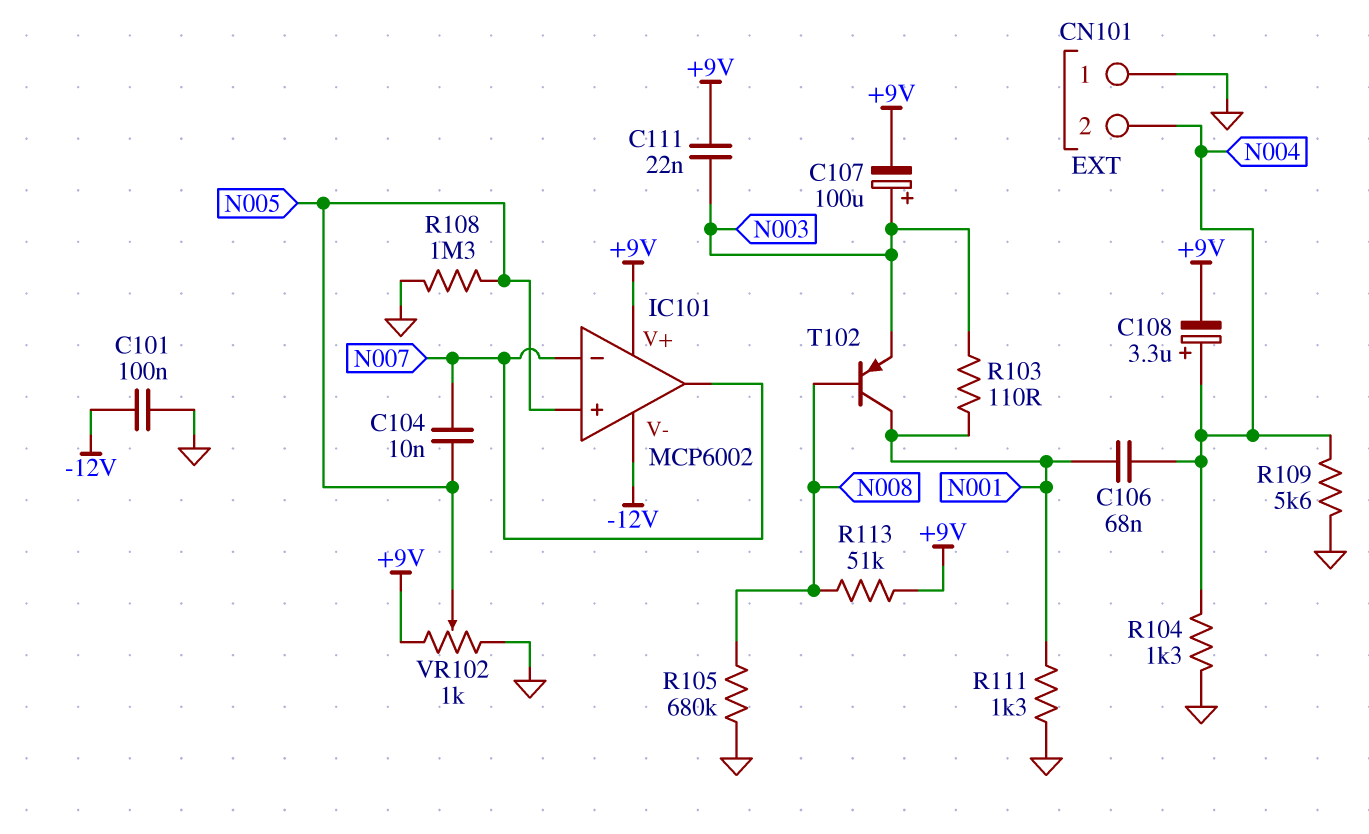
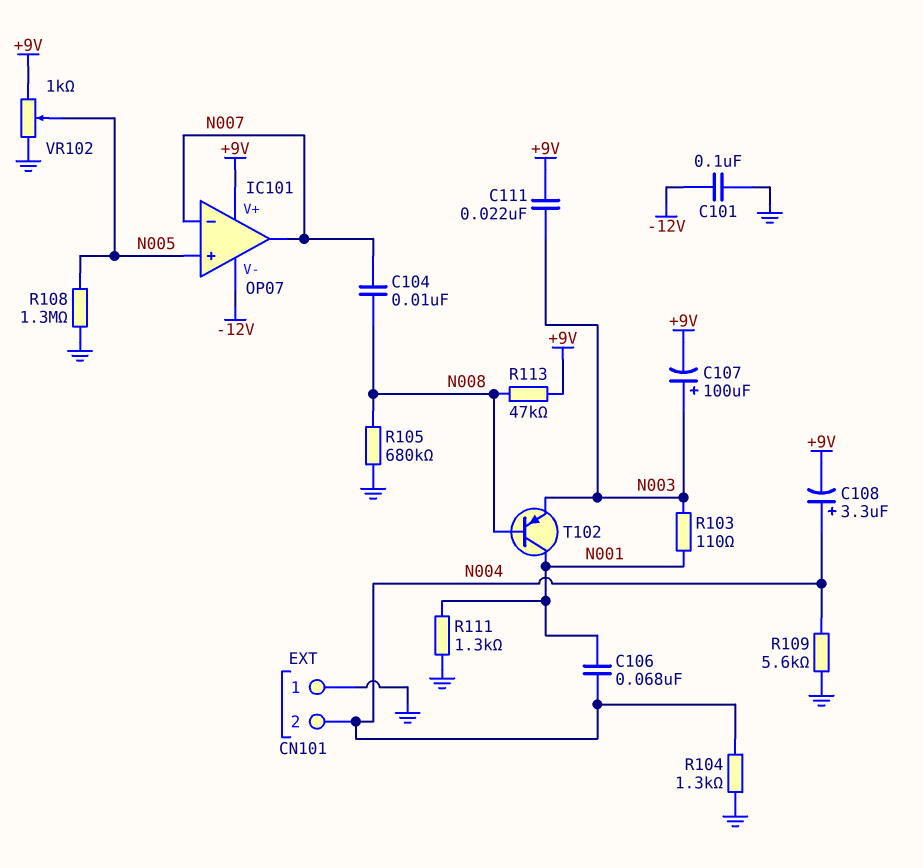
C104: 10nF (N005, N007) -> 10nF (N007, N008)
IC101: MCP6002 -> OP07
R113: 51k (+9V, N008) -> 47k (+9V, N008)

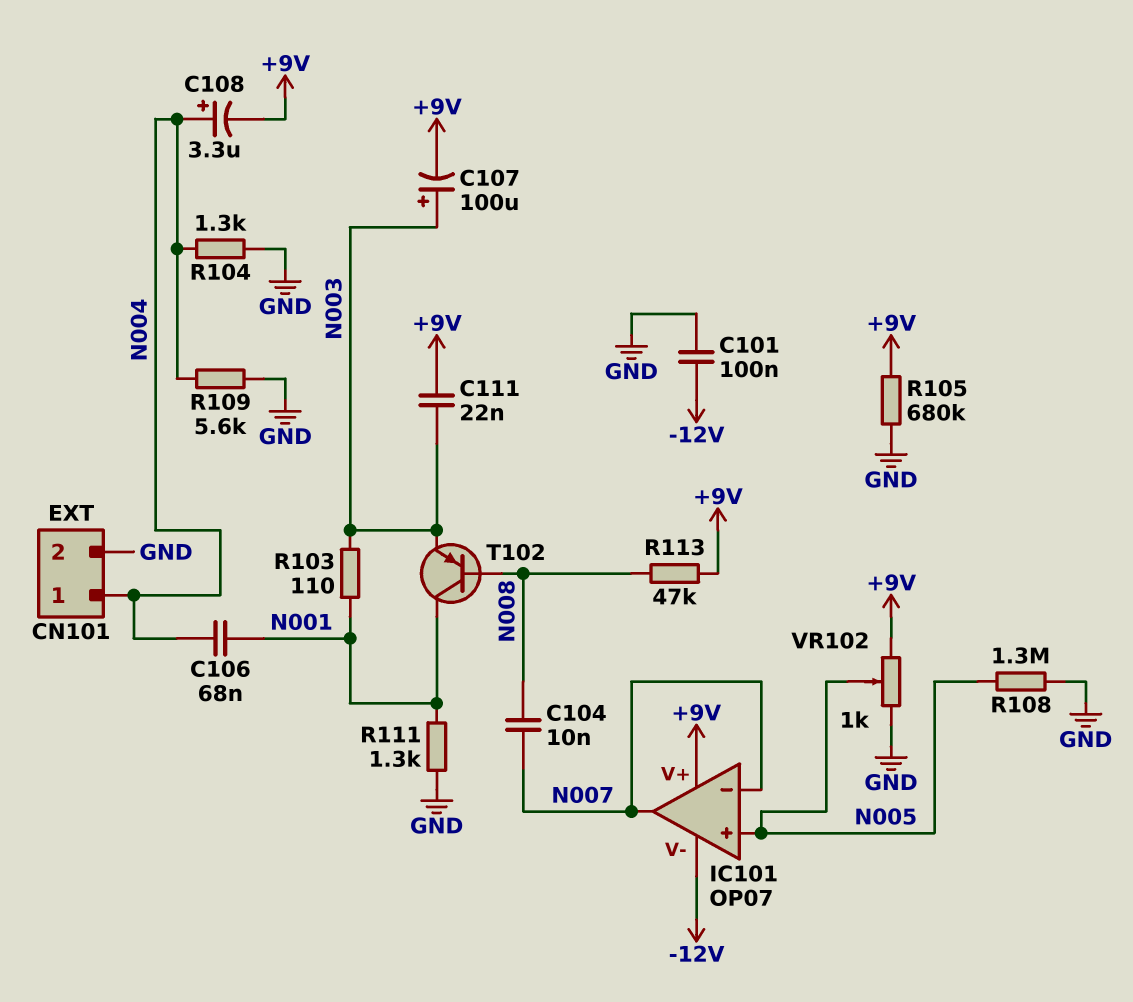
CN101 pin 1: GND -> N004
CN101 pin 2: N004 -> GND
R105: 680k (GND, N008) -> 680k (+9V, GND)

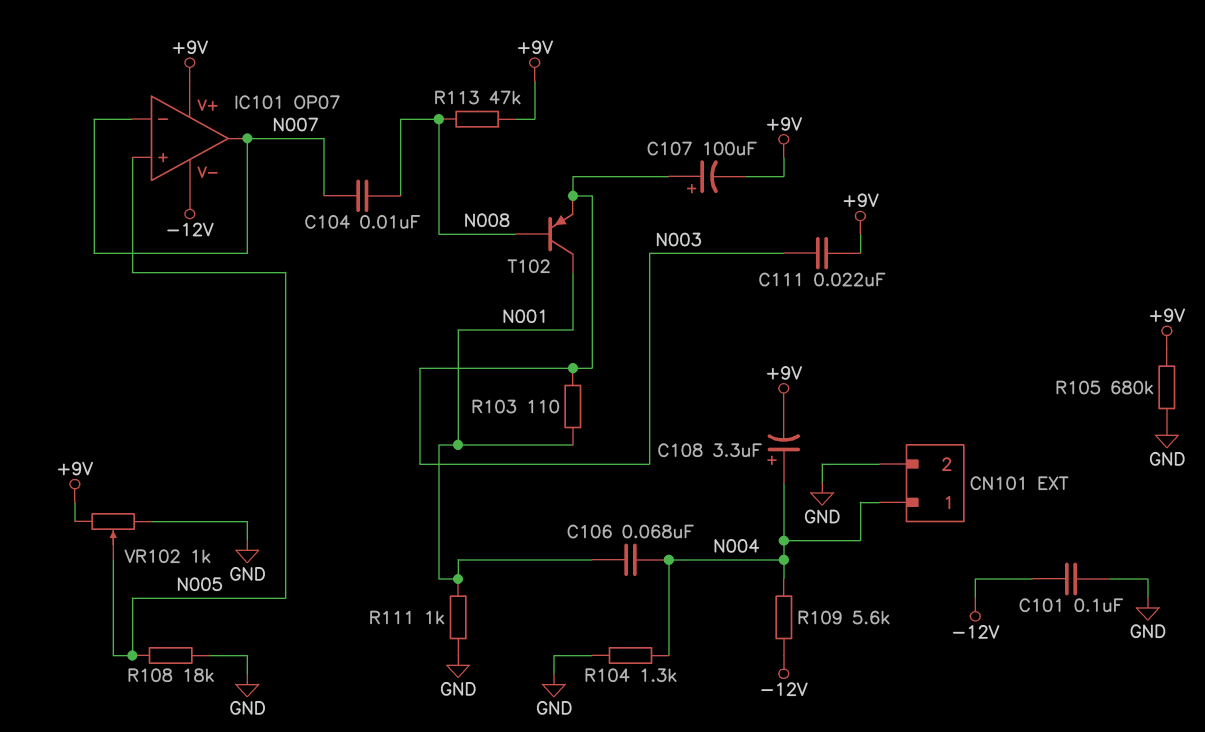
R108: 1.3M (GND, N005) -> 18k (GND, N005)
R109: 5.6k (GND, N004) -> 5.6k (-12V, N004)
R111: 1.3k (GND, N001) -> 1k (GND, N001)

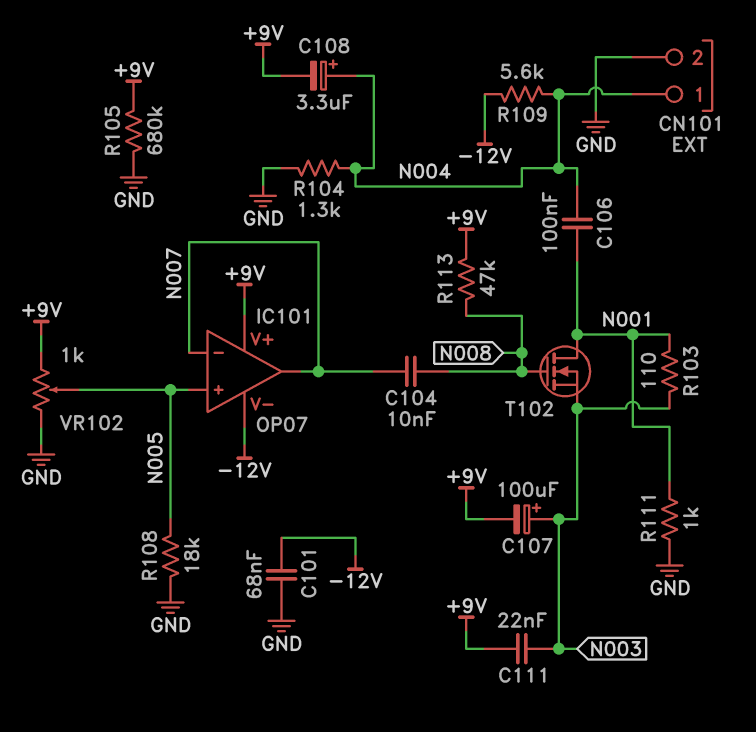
C101: 100nF (-12V, GND) -> 68nF (-12V, GND)
C106: 68nF (N001, N004) -> 100nF (N001, N004)
T102: PNP (B N008, C N001, E N003) -> NMOS (G N008, D N001, S N003)

